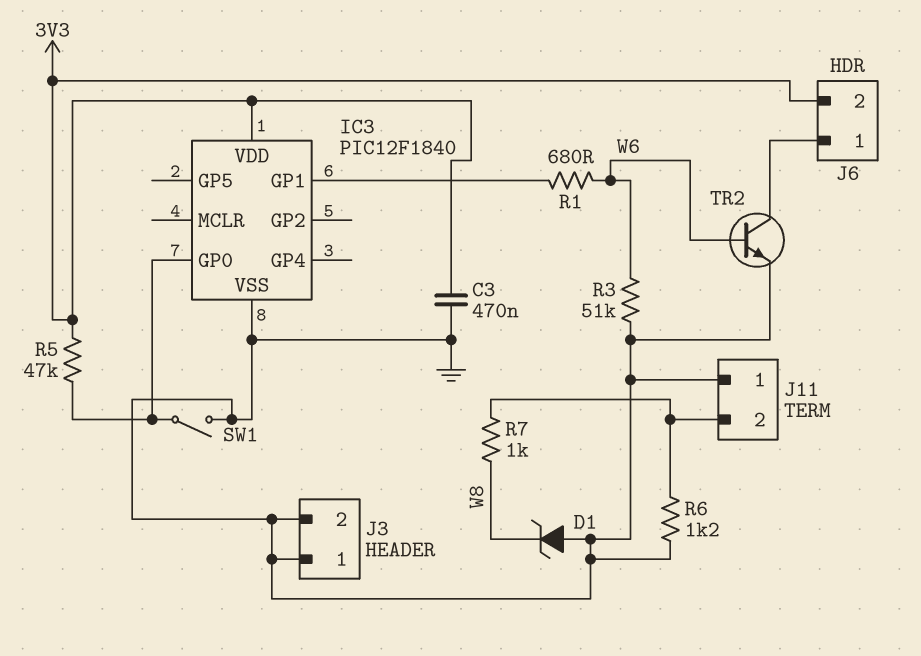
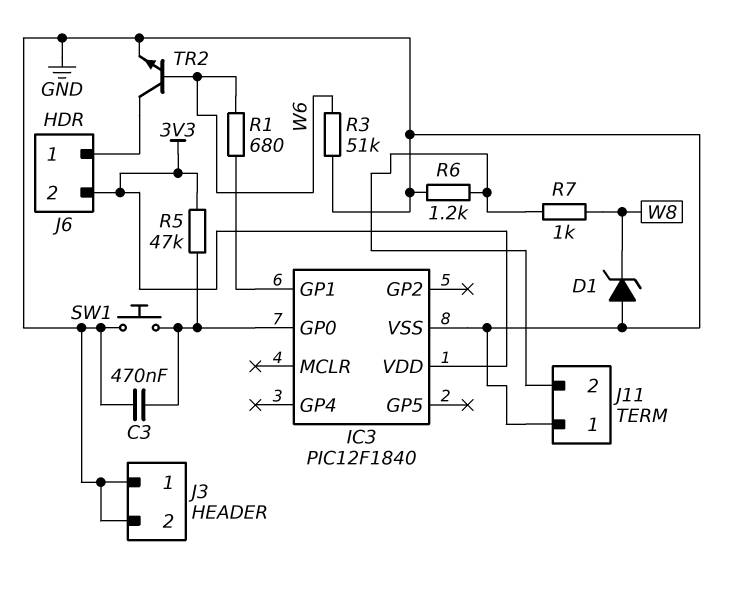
C3: 470nF (3V3, GND) -> 470nF (GND, IC3/GP0)
SW1: switch (GND, IC3/GP0) -> button (GND, IC3/GP0)

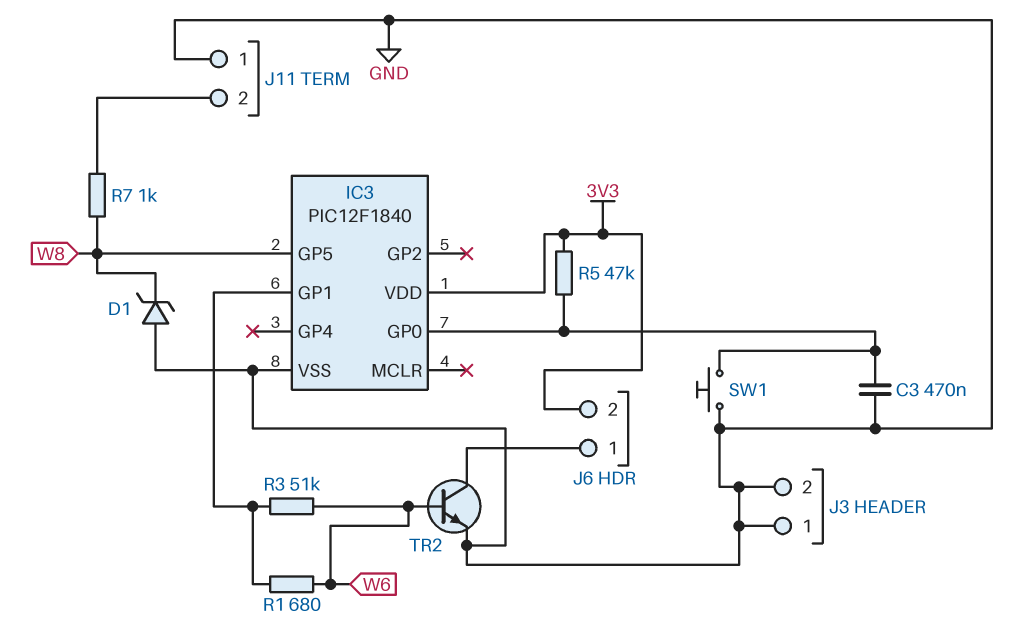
IC3 pin GP5: none -> W8
R3: 51k (GND, W6) -> 51k (IC3/GP1, W6)
R6: 1.2k (GND, J11/2) -> none

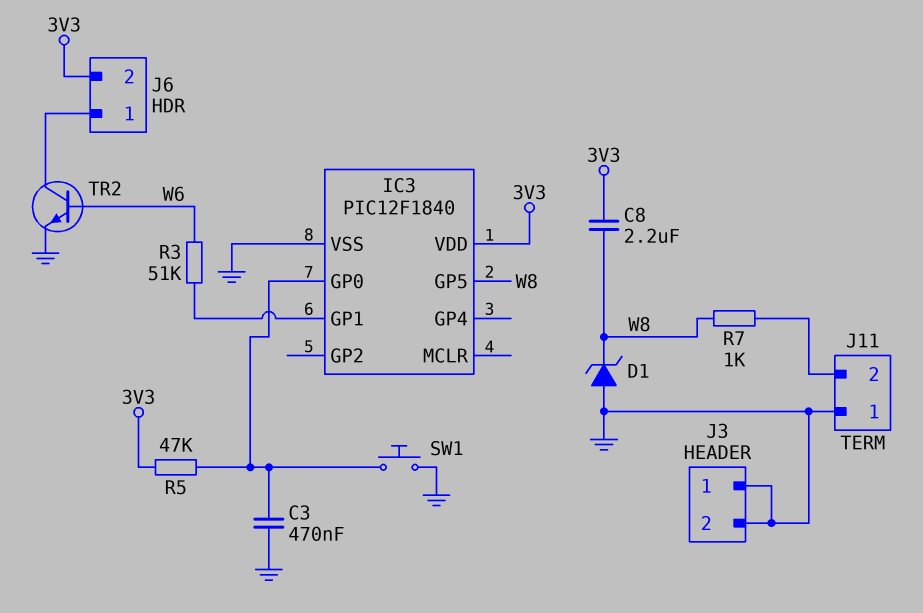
C8: none -> 2.2uF (3V3, W8)
R1: 680 (IC3/GP1, W6) -> none

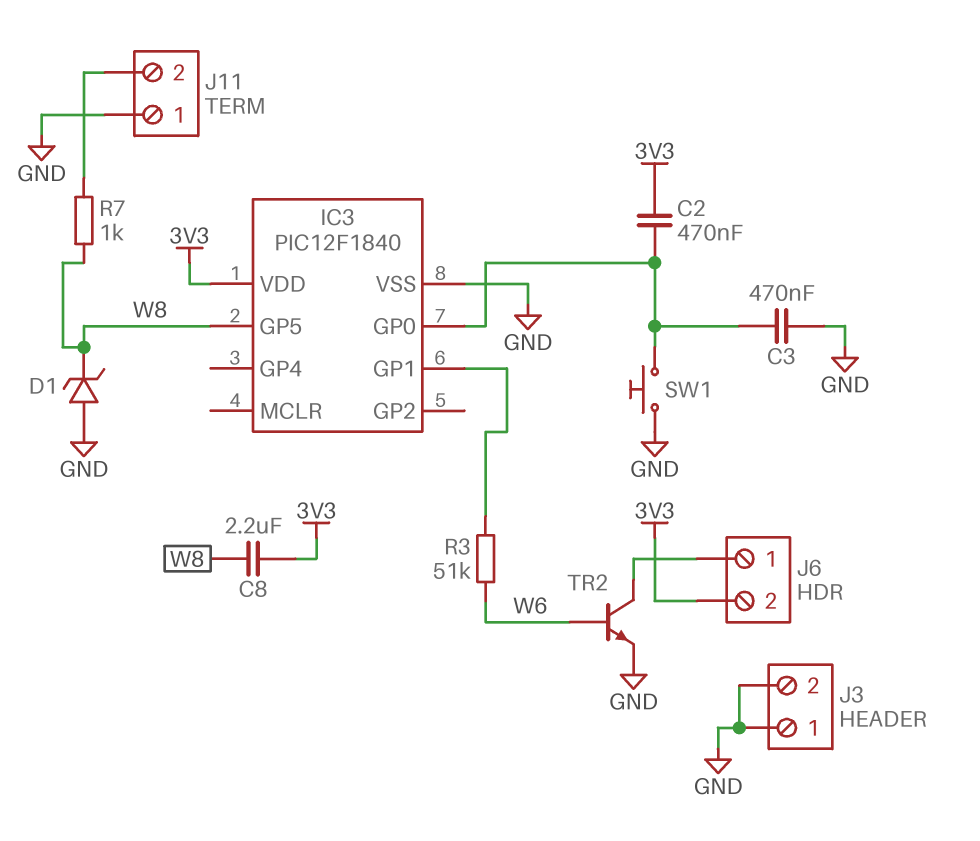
C2: none -> 470nF (3V3, IC3/GP0)
R5: 47k (3V3, IC3/GP0) -> none

